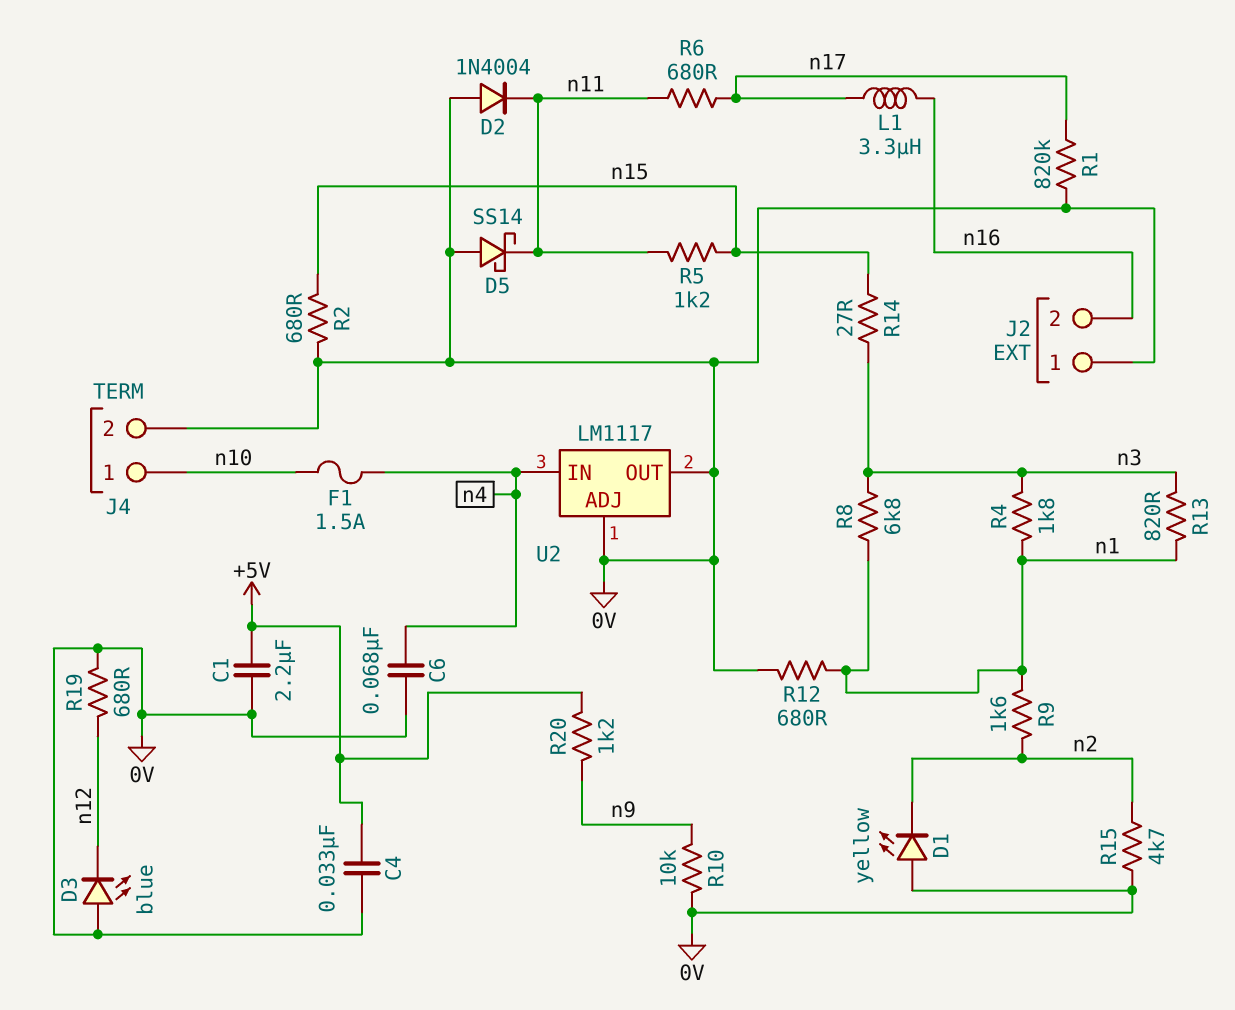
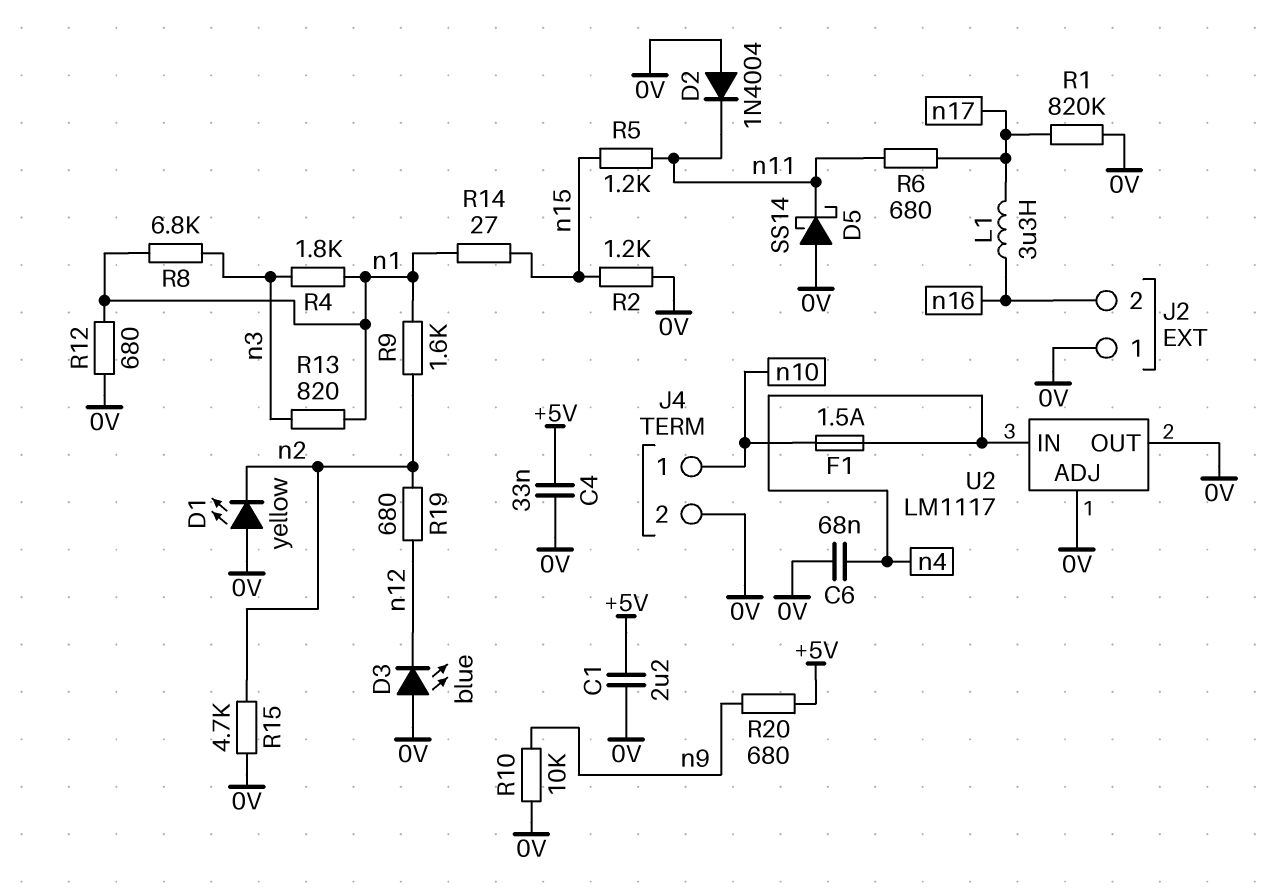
R2: 680 (0V, n15) -> 1.2k (0V, n15)
R14: 27 (n3, n15) -> 27 (n1, n15)
R19: 680 (0V, n12) -> 680 (n2, n12)
R20: 1.2k (+5V, n9) -> 680 (+5V, n9)

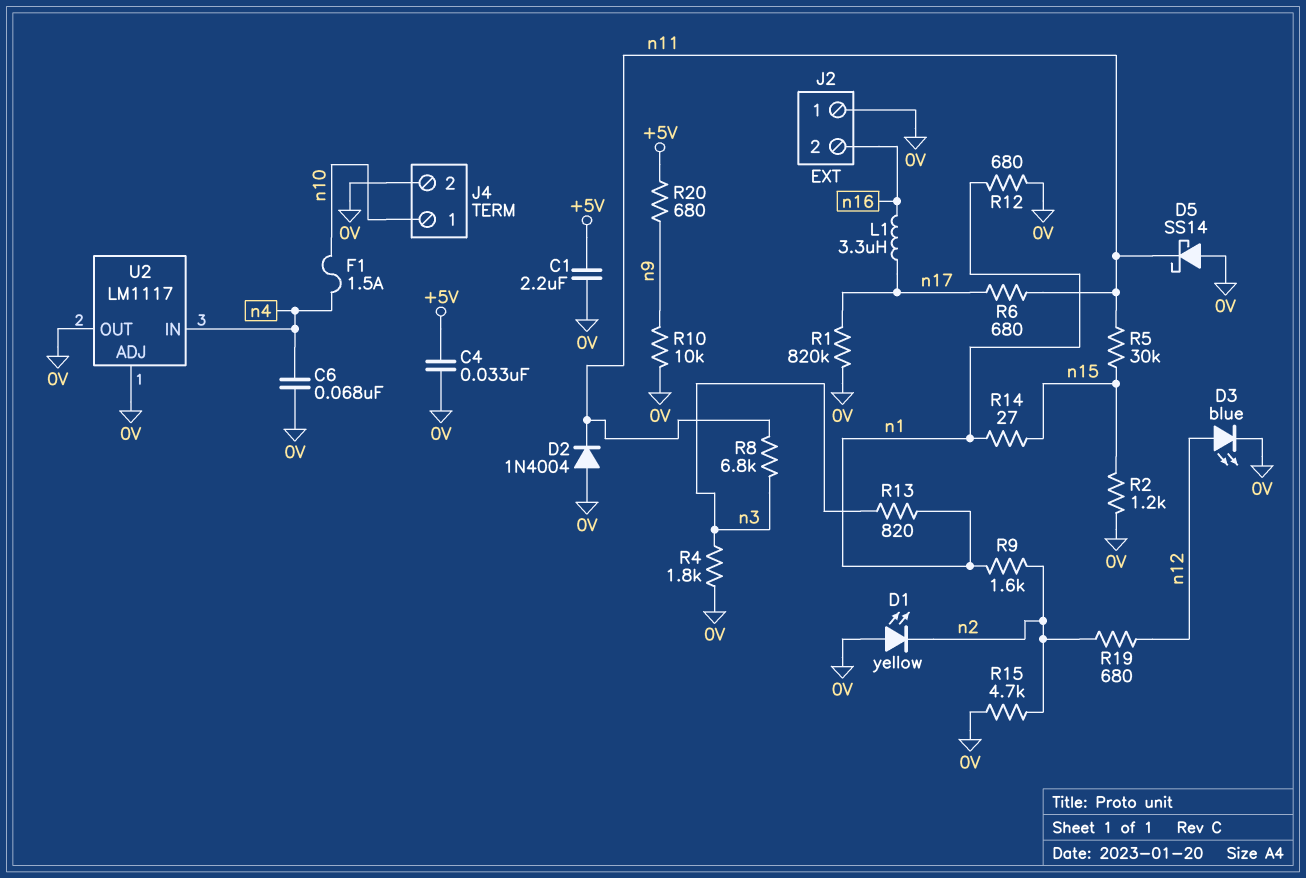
D3: LED blue (A 0V, K n12) -> LED blue (A n12, K 0V)
R4: 1.8k (n1, n3) -> 1.8k (0V, n3)
R5: 1.2k (n11, n15) -> 30k (n11, n15)
R8: 6.8k (n1, n3) -> 6.8k (n3, n11)

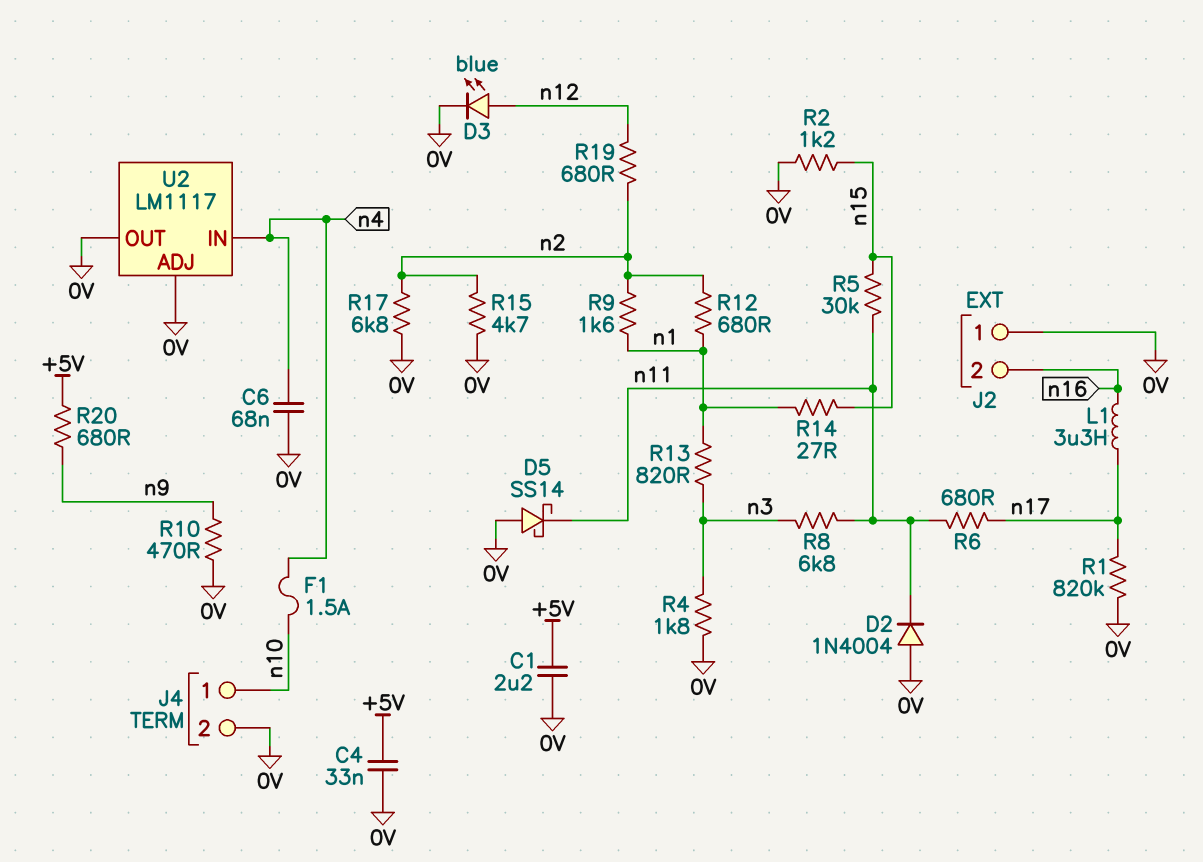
D1: LED yellow (A 0V, K n2) -> none
R10: 10k (0V, n9) -> 470 (0V, n9)
R12: 680 (0V, n1) -> 680 (n1, n2)
R17: none -> 6.8k (0V, n2)

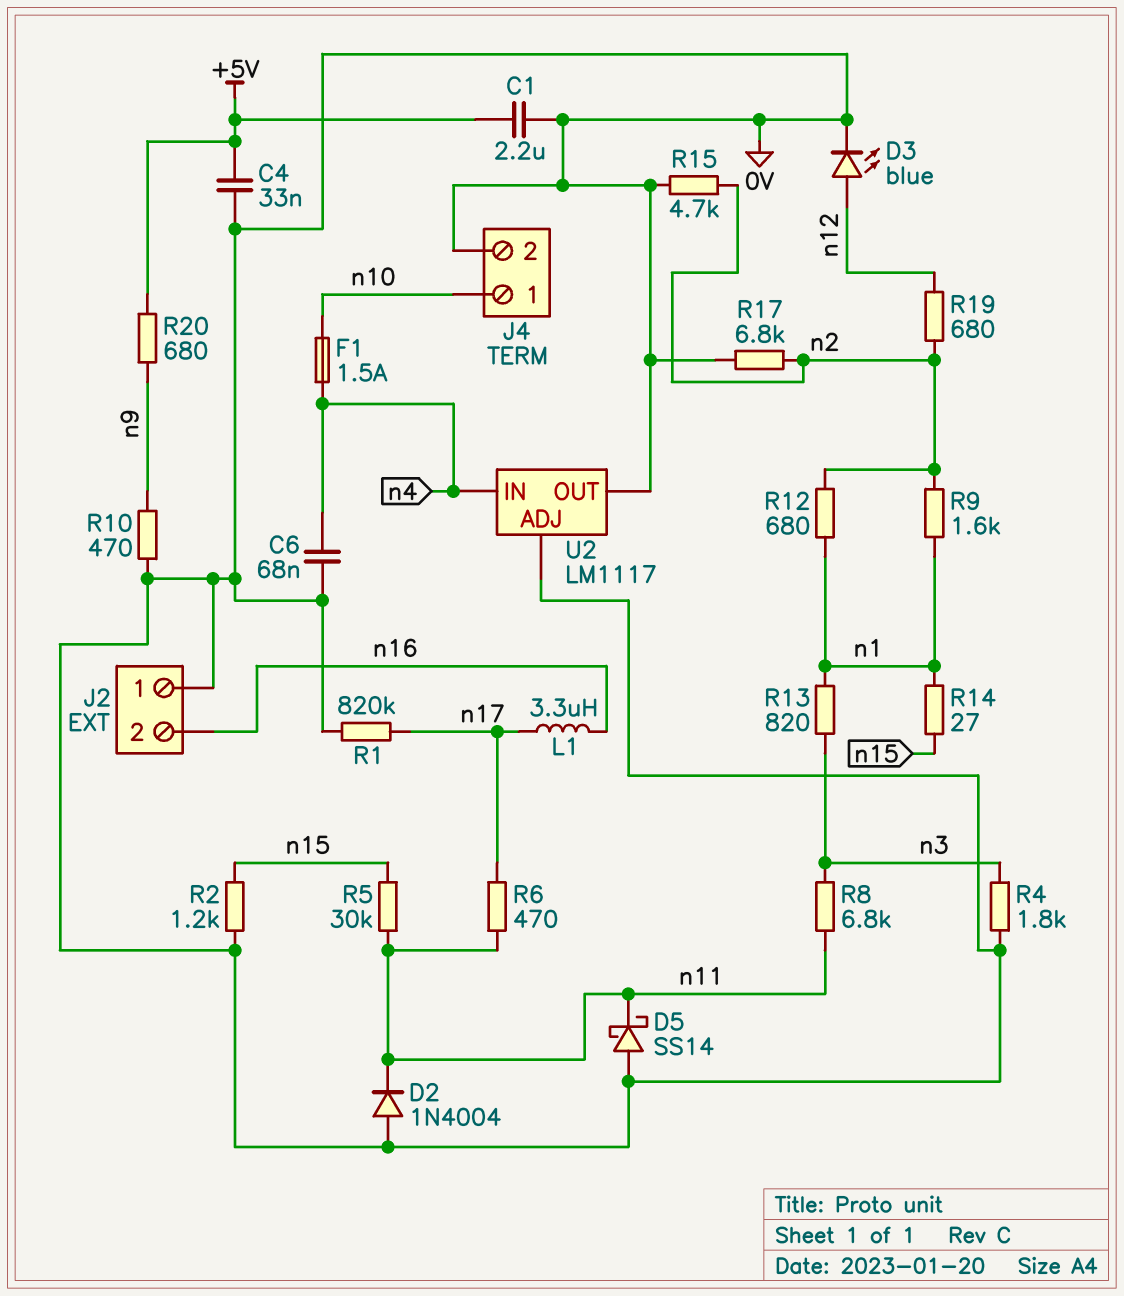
R6: 680 (n11, n17) -> 470 (n11, n17)

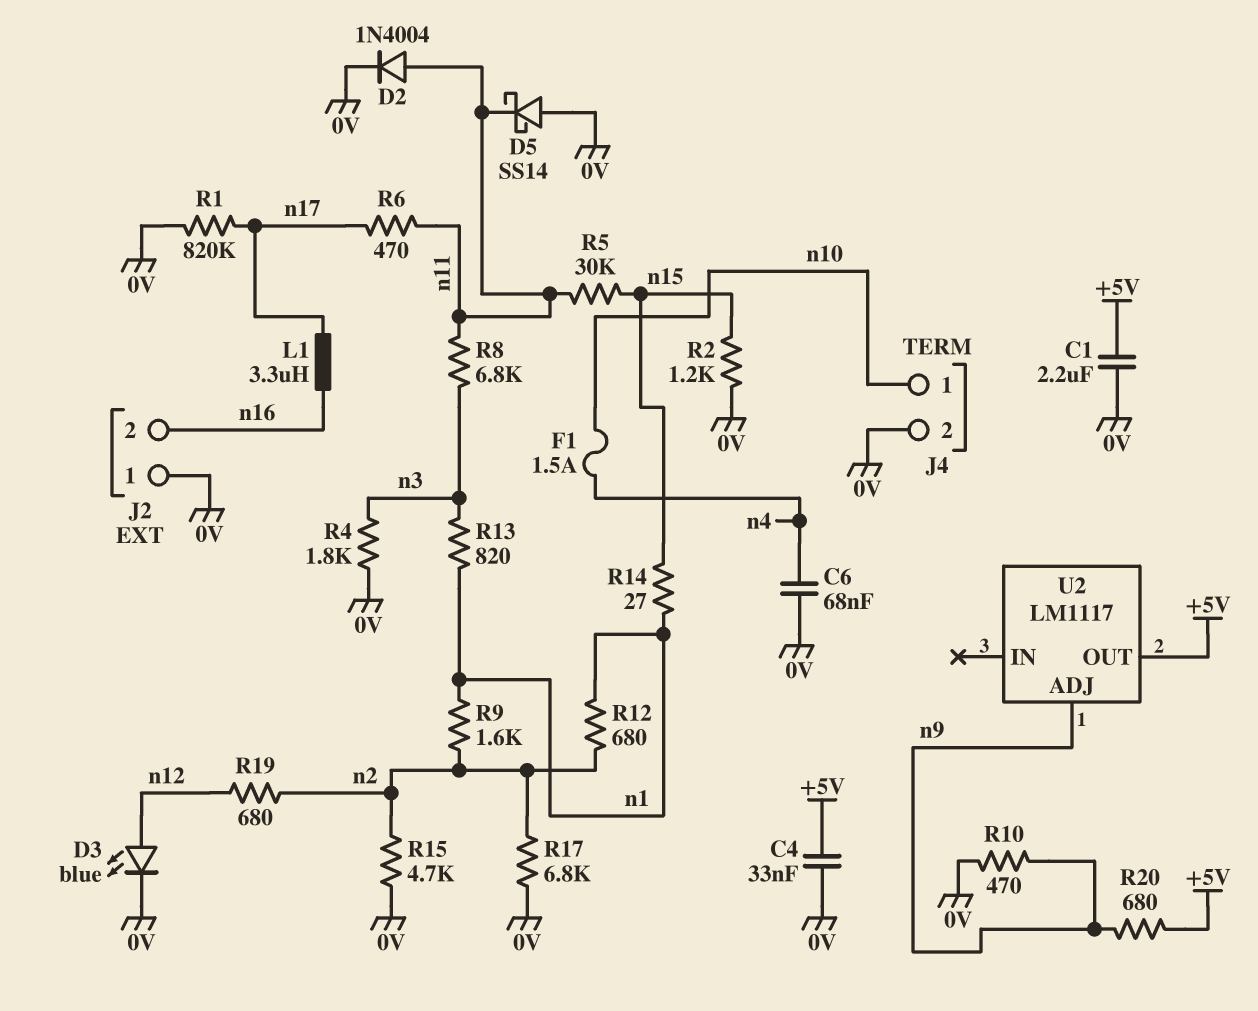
D2: diode 1N4004 (A 0V, K n11) -> diode 1N4004 (A n11, K 0V)
U2 pin ADJ: 0V -> n9
U2 pin IN: n4 -> none
U2 pin OUT: 0V -> +5V

